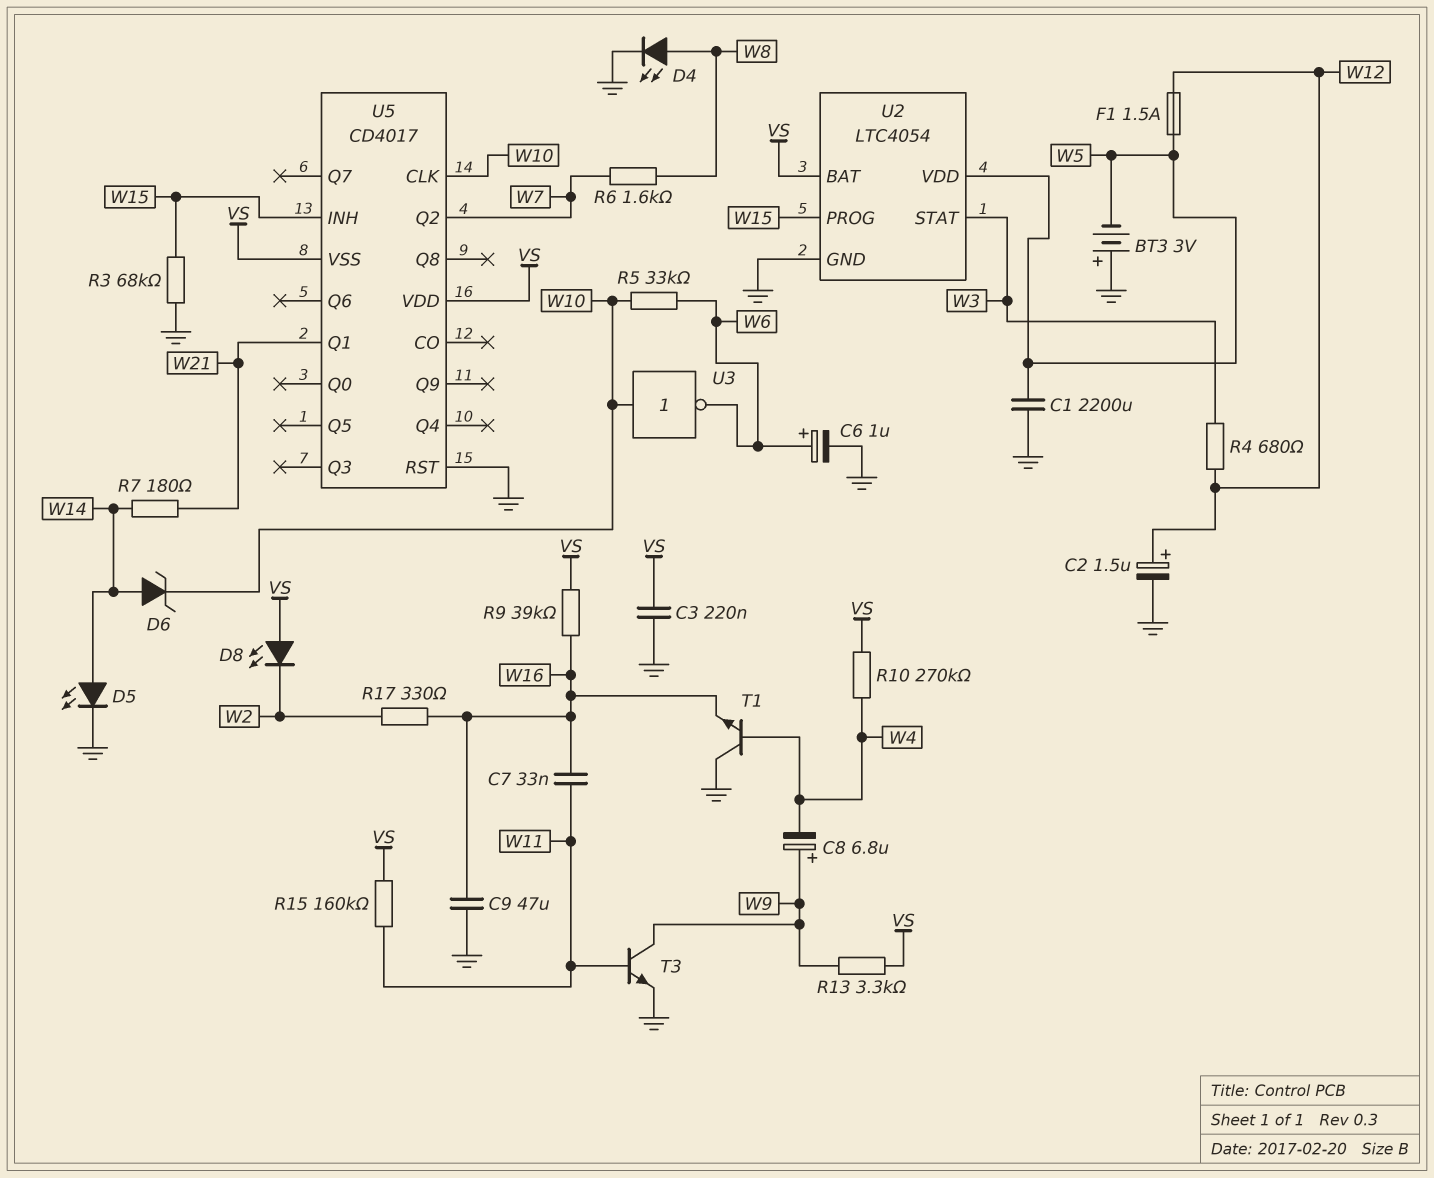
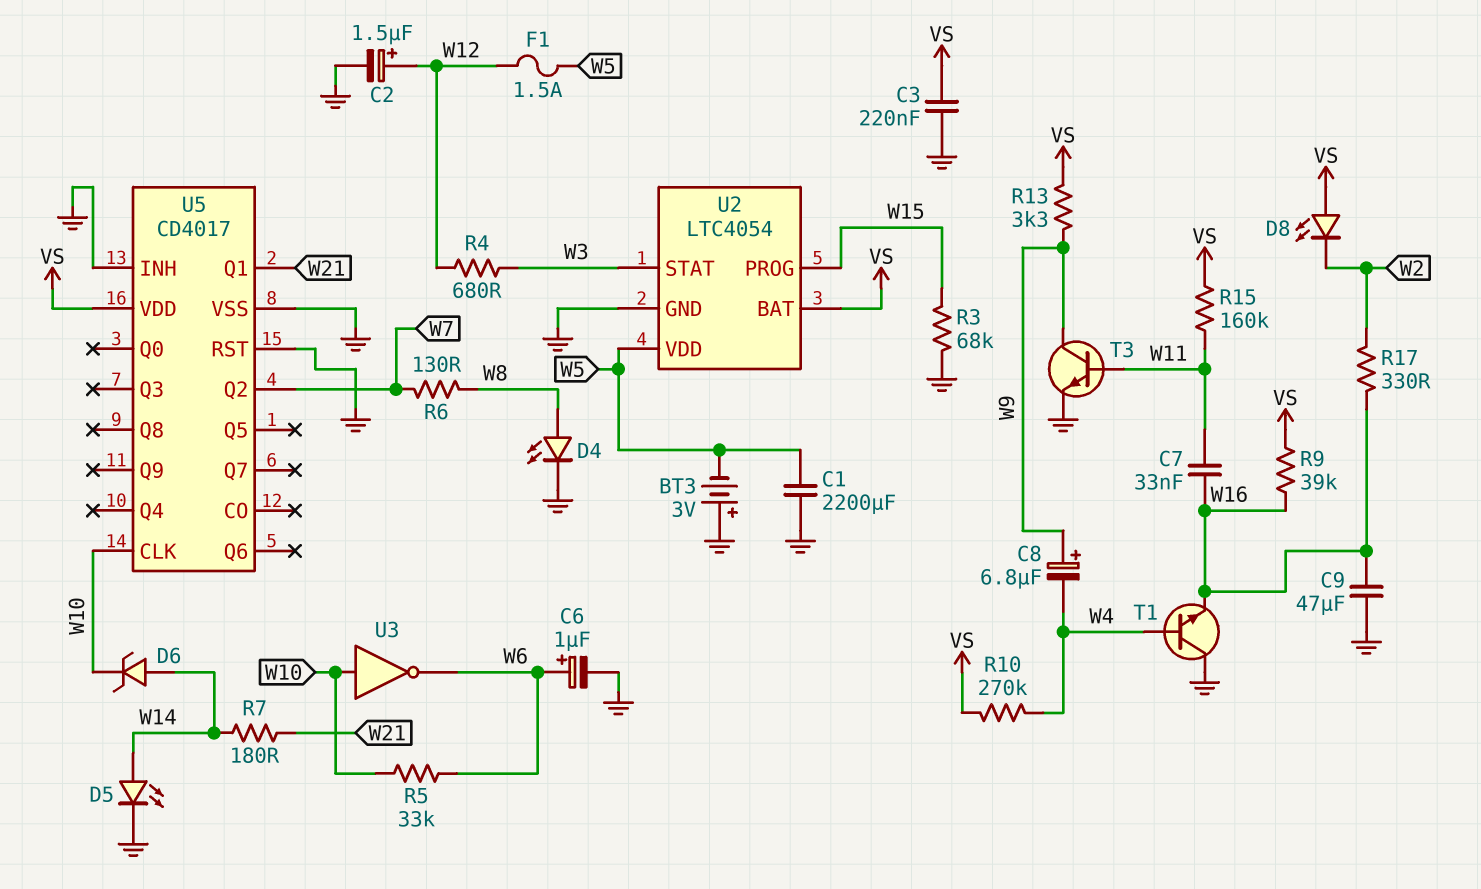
R6: 1.6k (W7, W8) -> 130 (W7, W8)
U5 pin INH: W15 -> GND
U5 pin VSS: VS -> GND

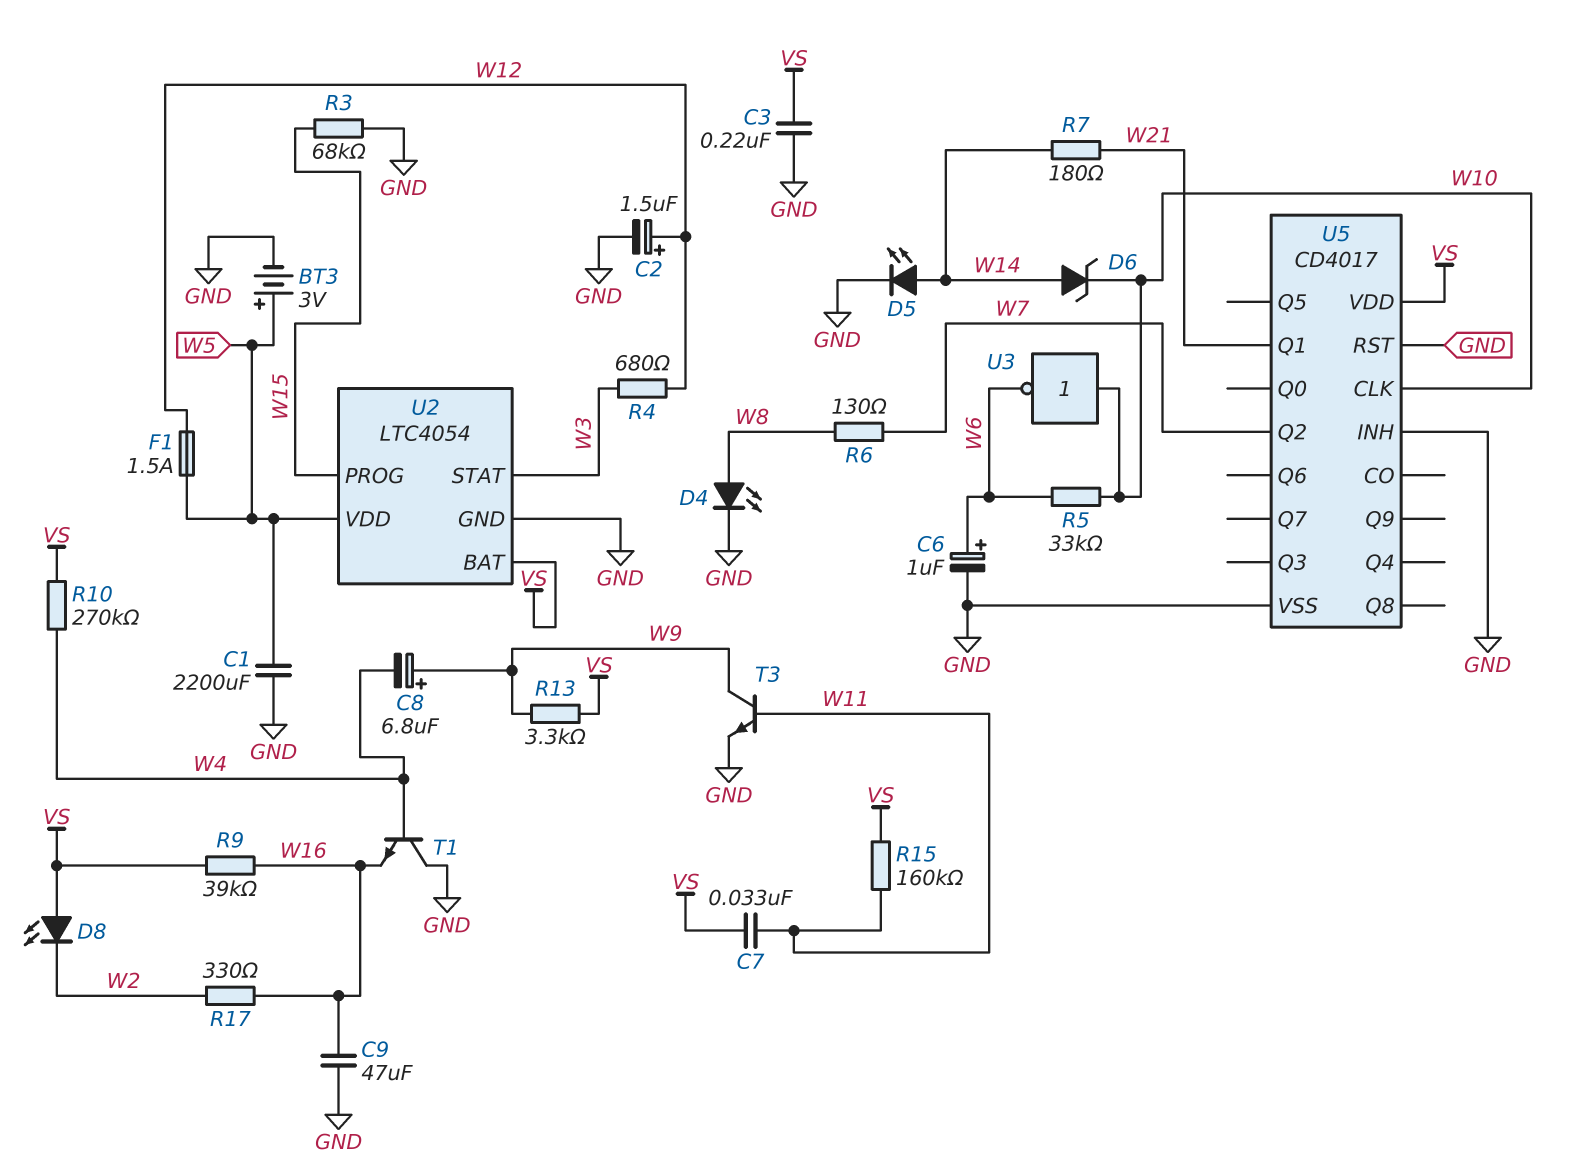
BT3: 3V (plus GND, minus W5) -> 3V (plus W5, minus GND)
C7: 33nF (W11, W16) -> 33nF (VS, W11)

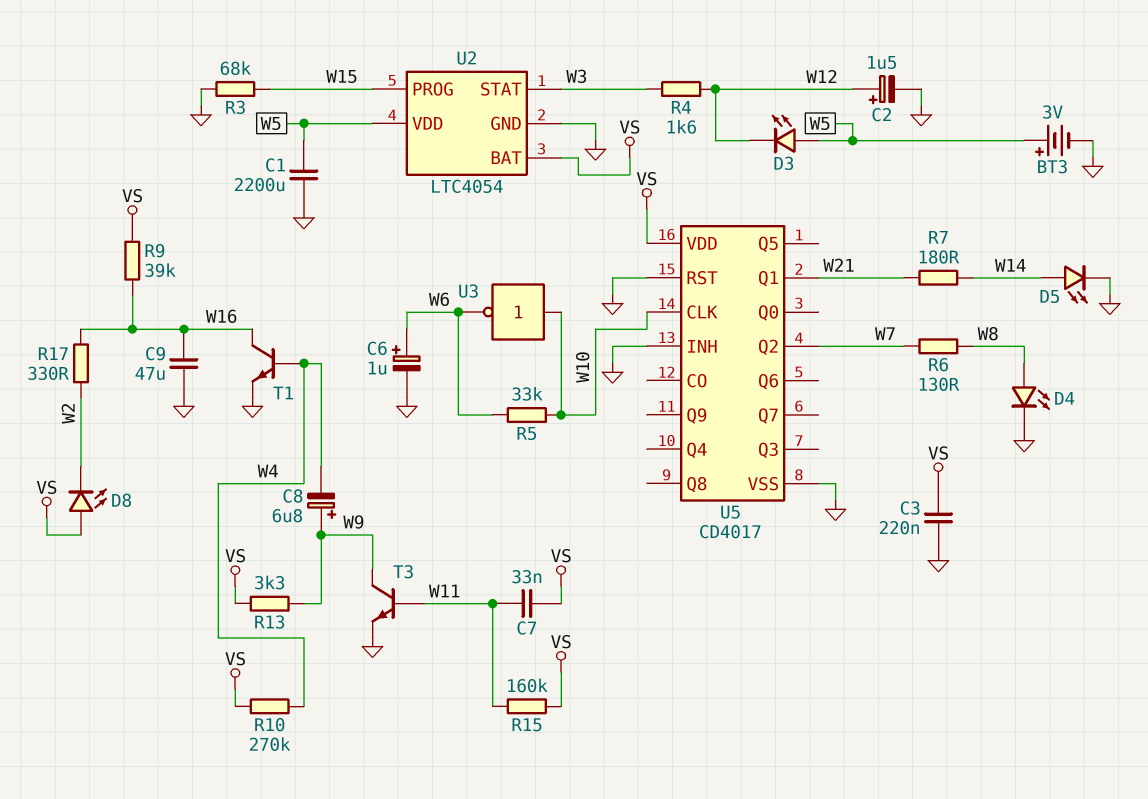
D3: none -> LED (A W5, K W12)
D6: zener (A W14, K W10) -> none
F1: 1.5A (W5, W12) -> none
R4: 680 (W3, W12) -> 1.6k (W3, W12)
T1: NPN (B W4, C GND, E W16) -> NPN (B W4, C W16, E GND)

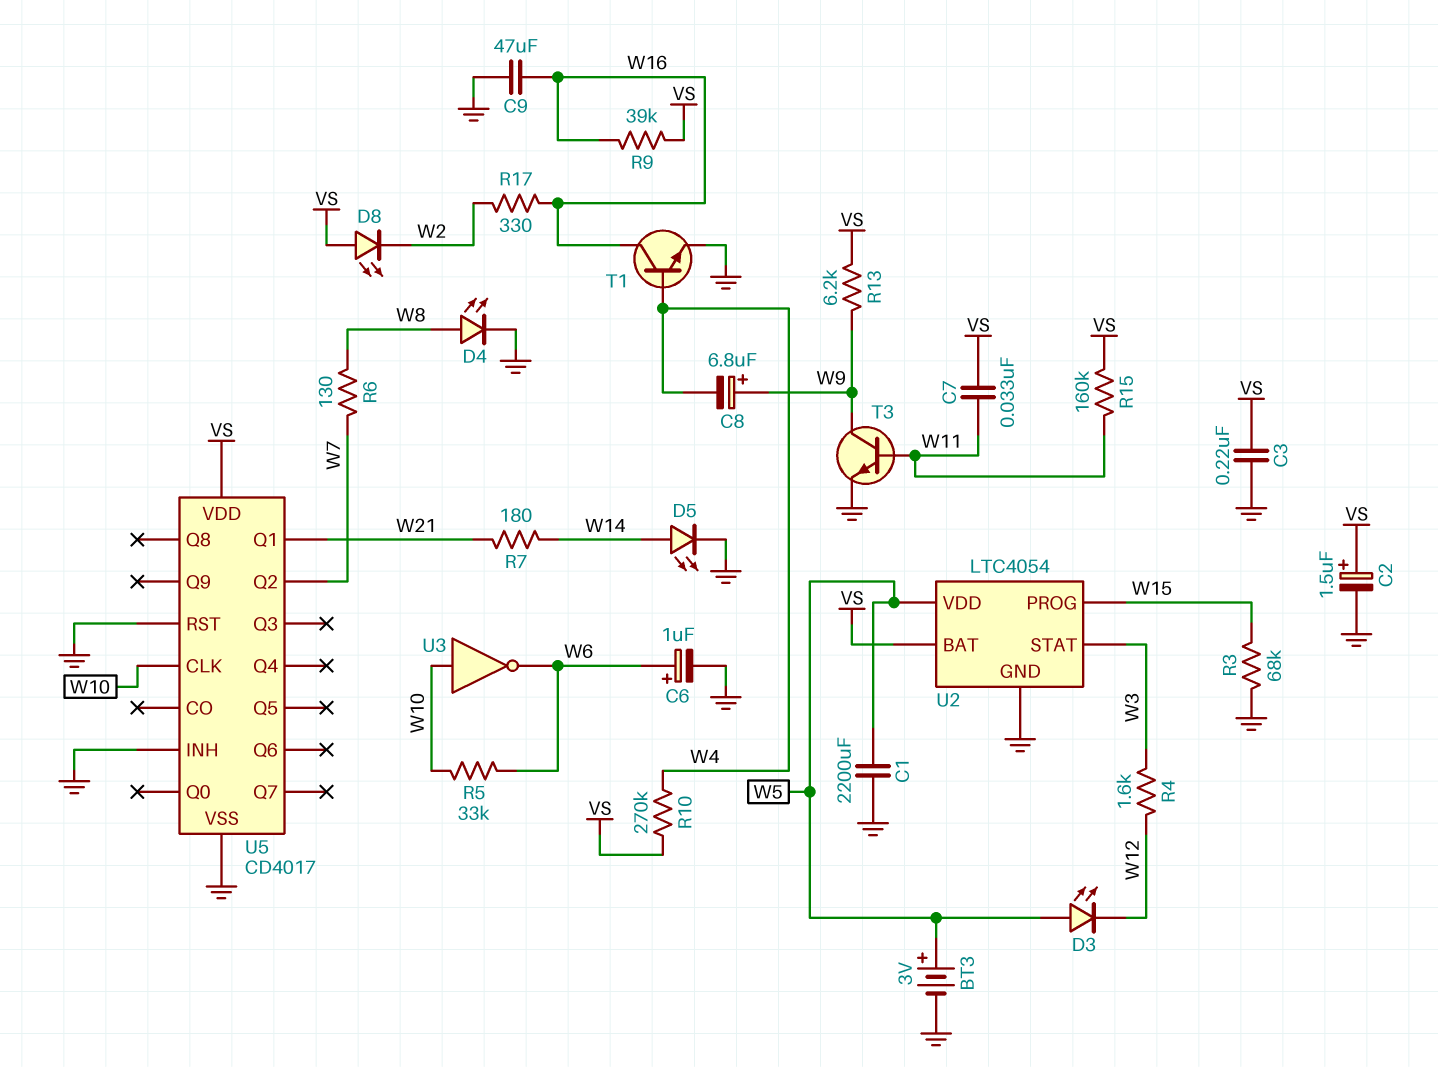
C2: 1.5uF (plus W12, minus GND) -> 1.5uF (plus VS, minus GND)
R13: 3.3k (VS, W9) -> 6.2k (VS, W9)

